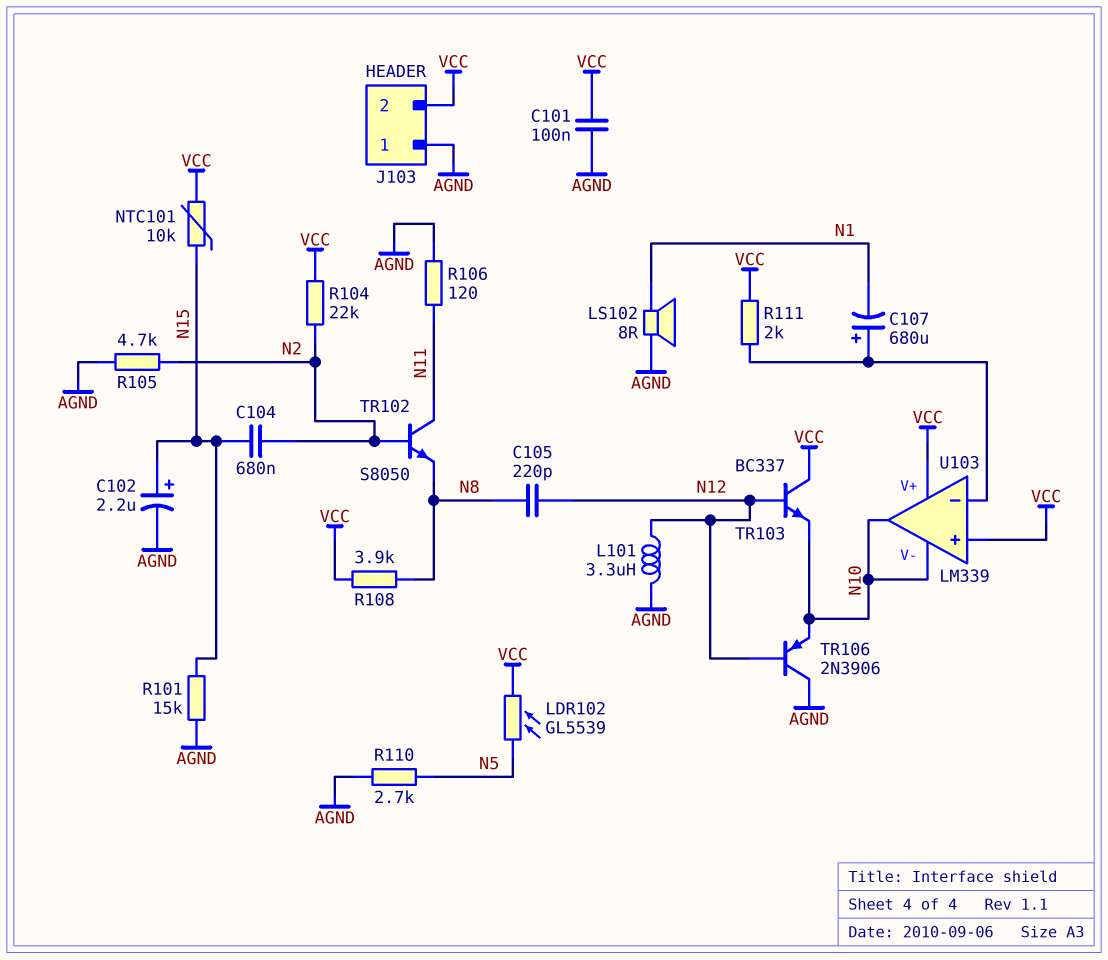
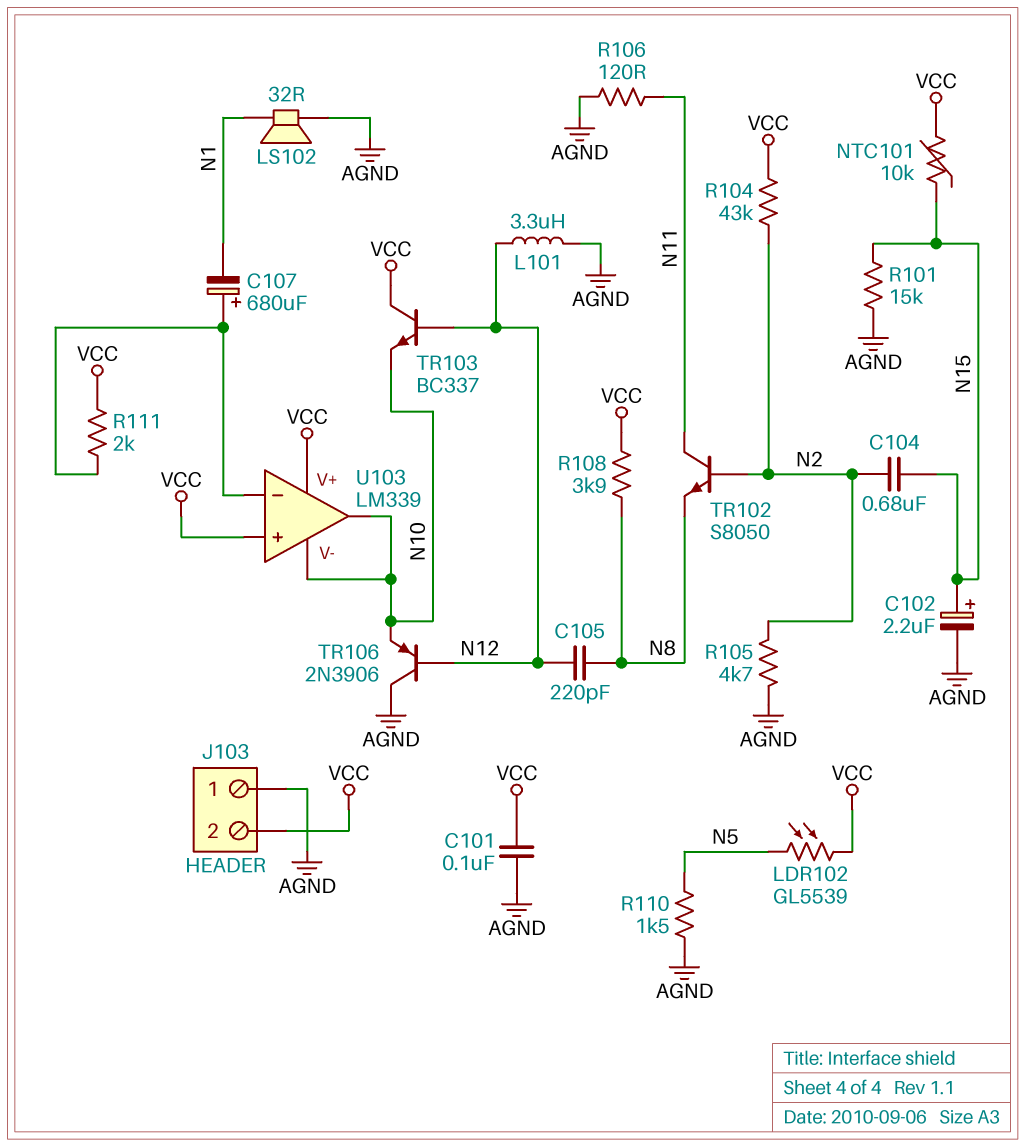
LS102: speaker 8R (AGND, N1) -> speaker 32R (AGND, N1)
R104: 22k (N2, VCC) -> 43k (N2, VCC)
R110: 2.7k (AGND, N5) -> 1.5k (AGND, N5)

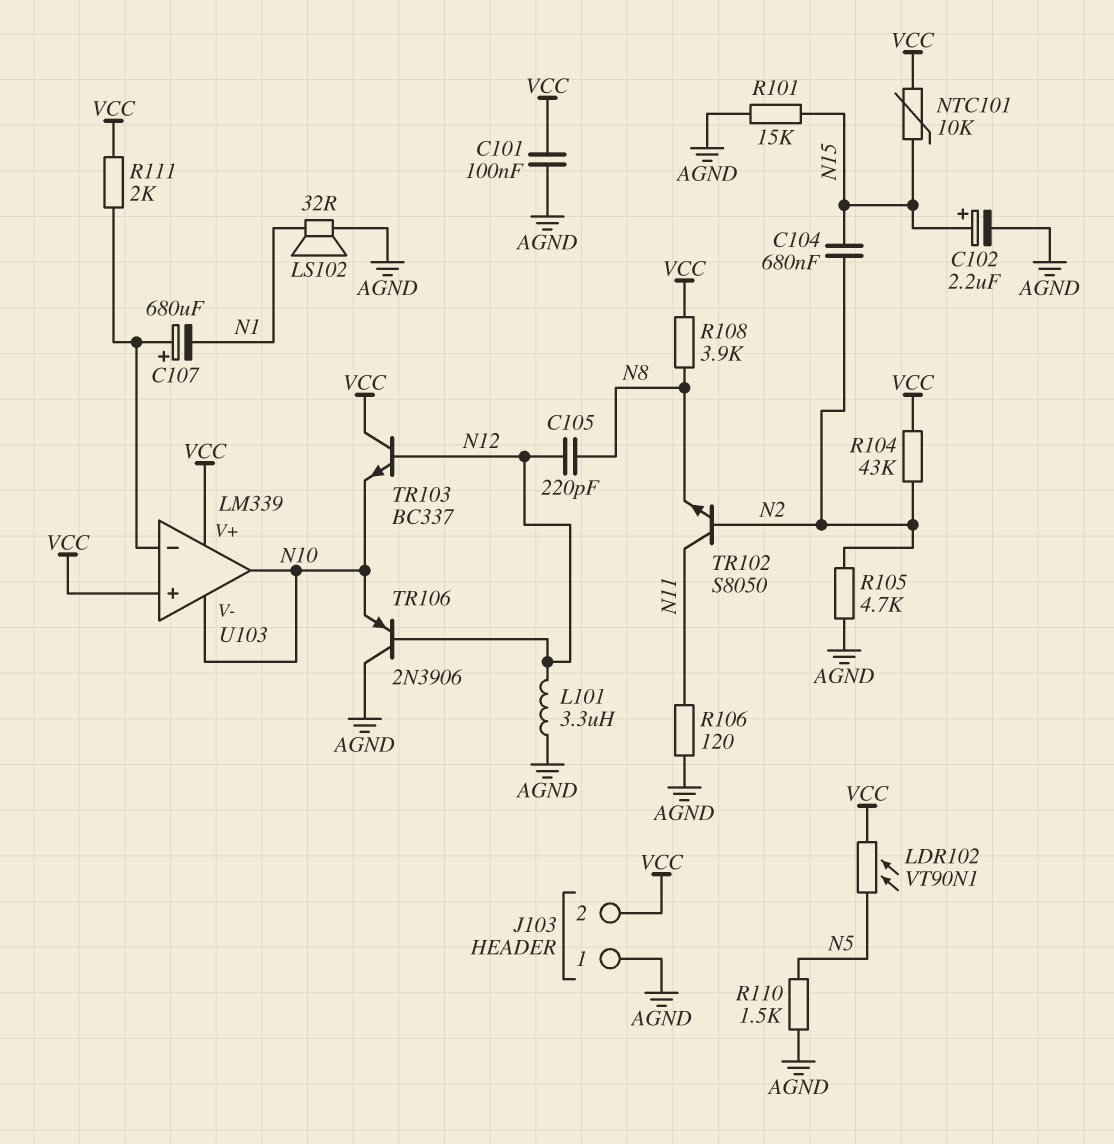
LDR102: GL5539 (N5, VCC) -> VT90N1 (N5, VCC)

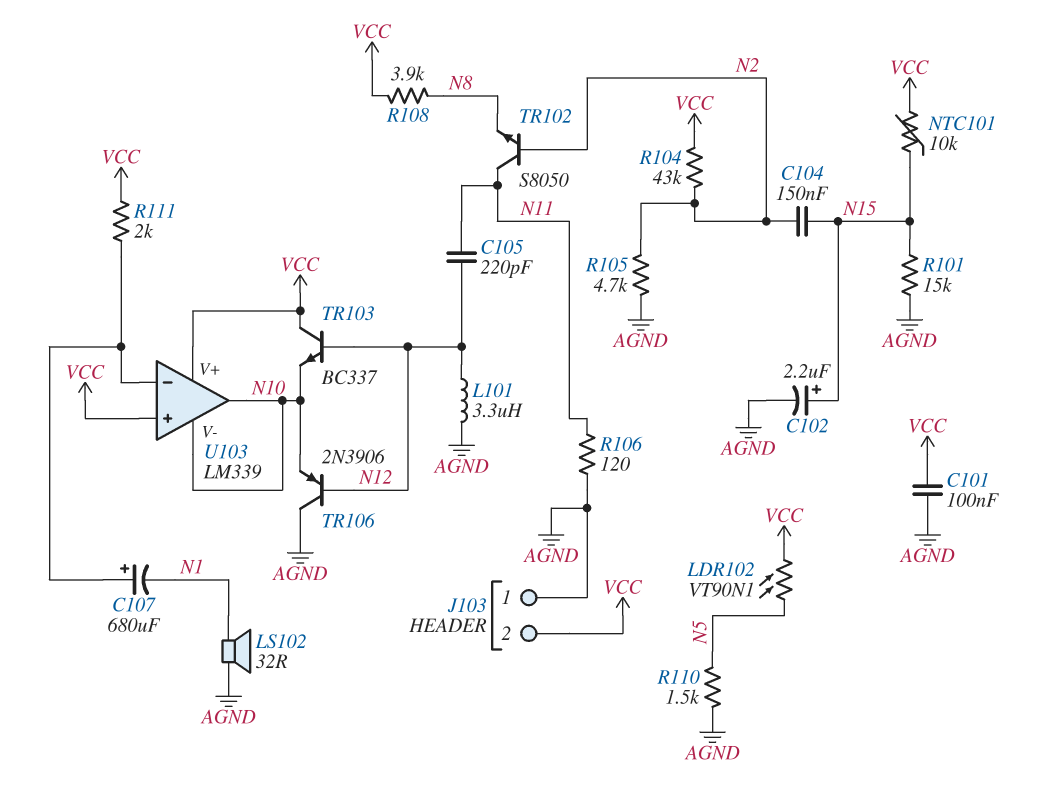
C104: 680nF (N2, N15) -> 150nF (N2, N15)
C105: 220pF (N8, N12) -> 220pF (N11, N12)

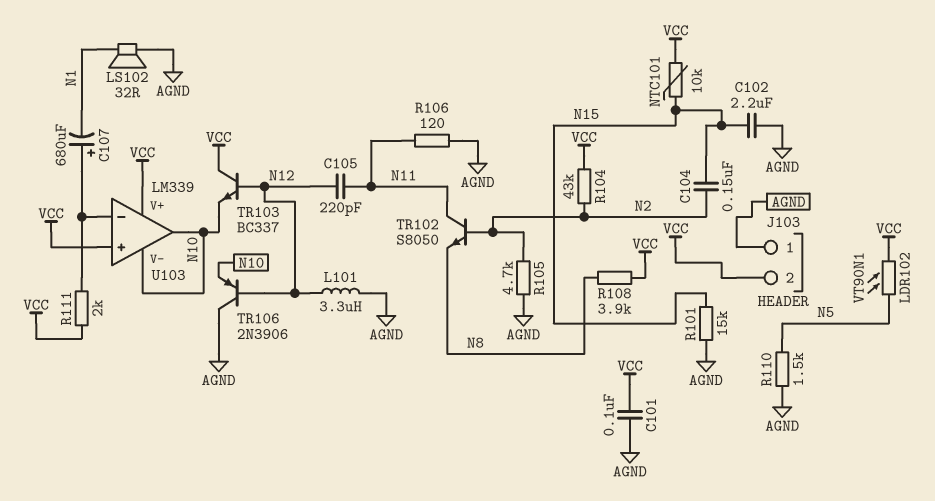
C102: 2.2uF (plus N15, minus AGND) -> 2.2uF (AGND, N15)

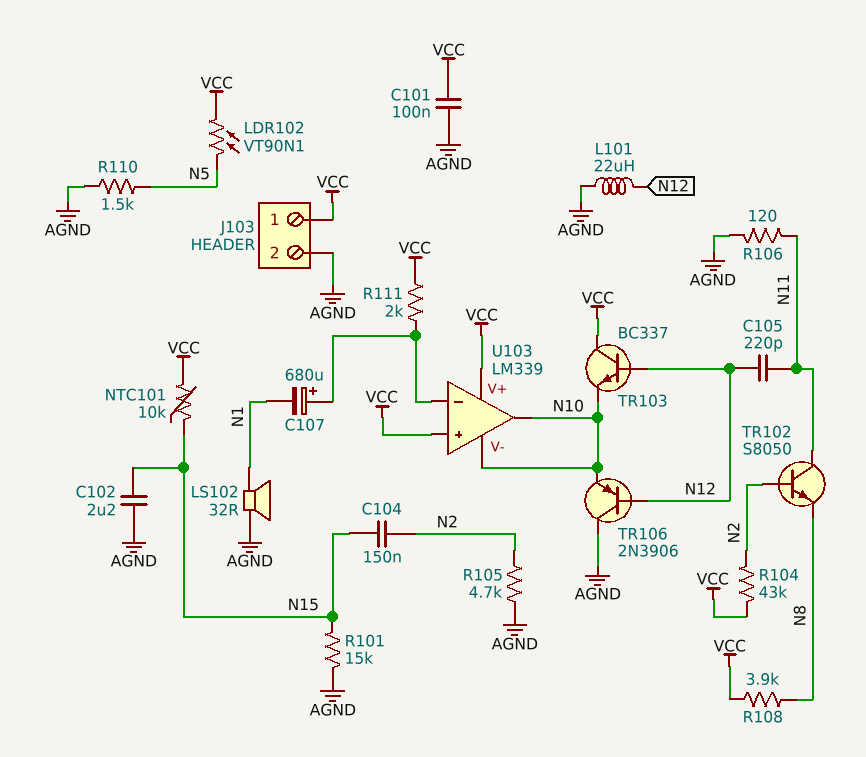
J103 pin 1: AGND -> VCC
J103 pin 2: VCC -> AGND
L101: 3.3uH (AGND, N12) -> 22uH (AGND, N12)

